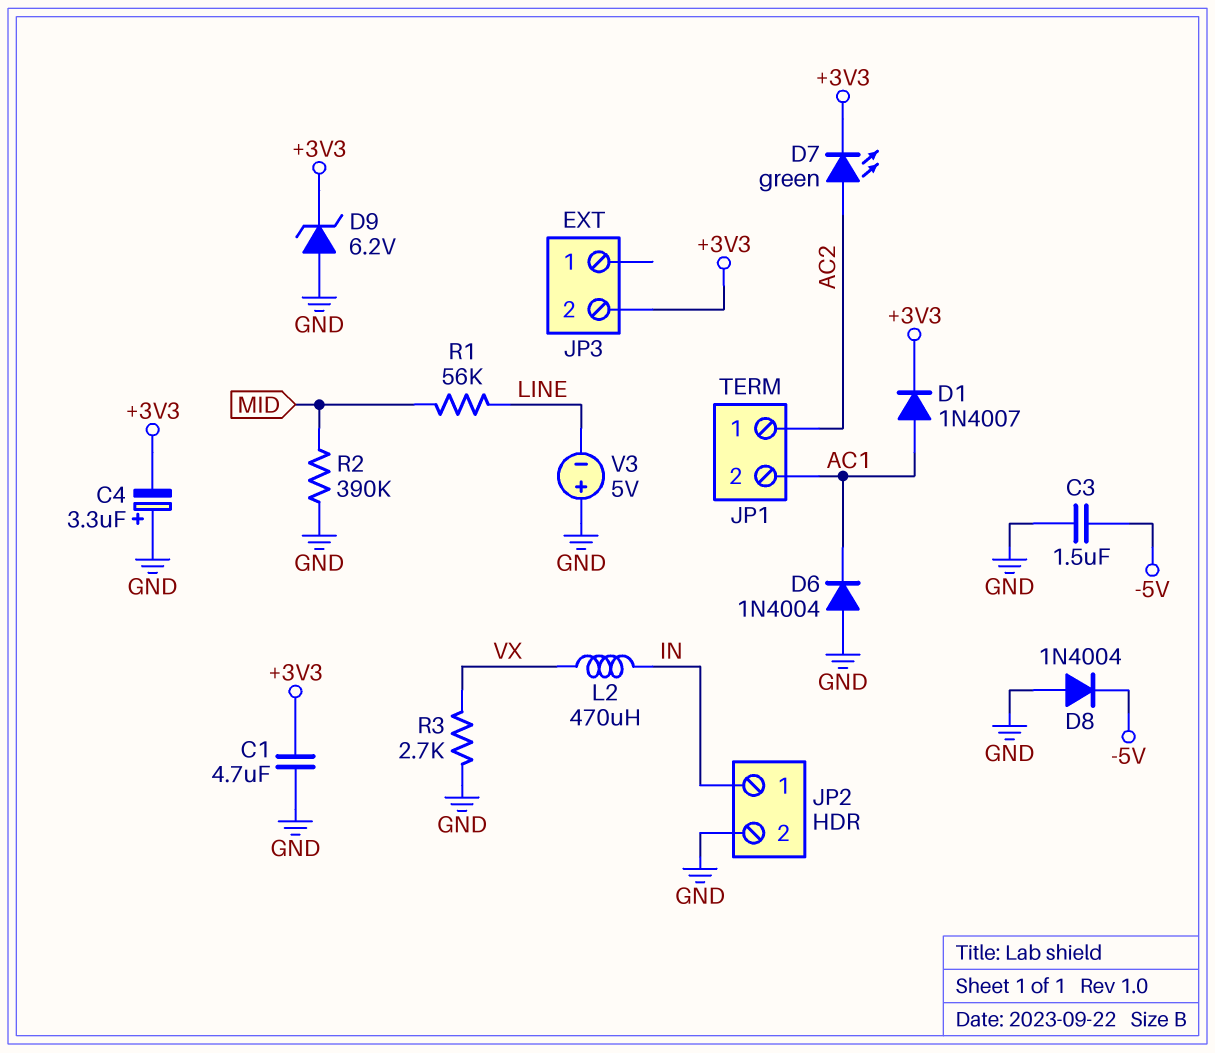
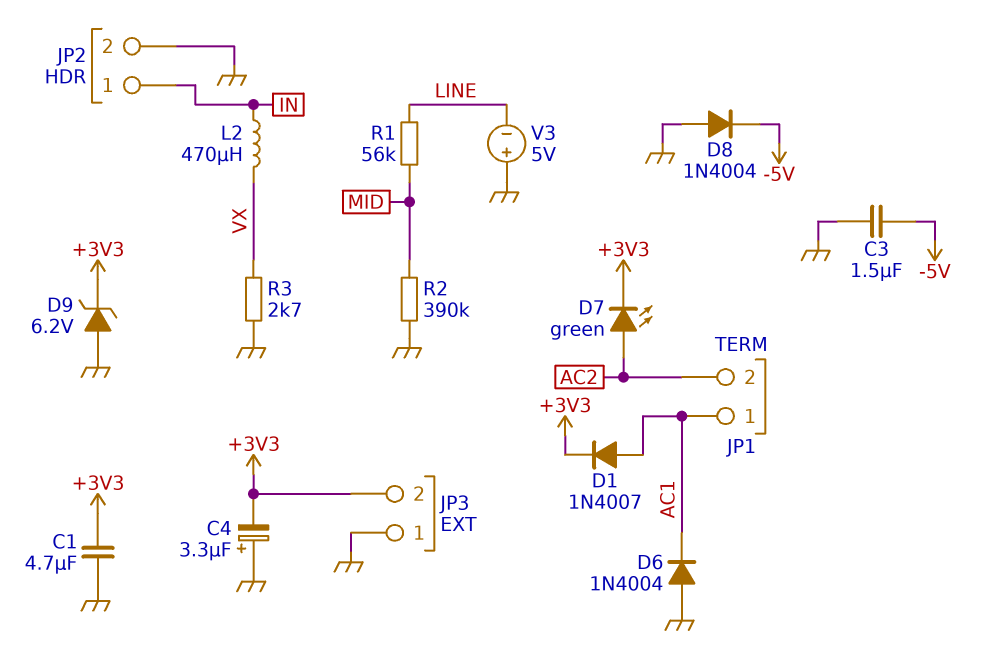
JP1 pin 1: AC2 -> AC1
JP1 pin 2: AC1 -> AC2
JP3 pin 1: none -> GND

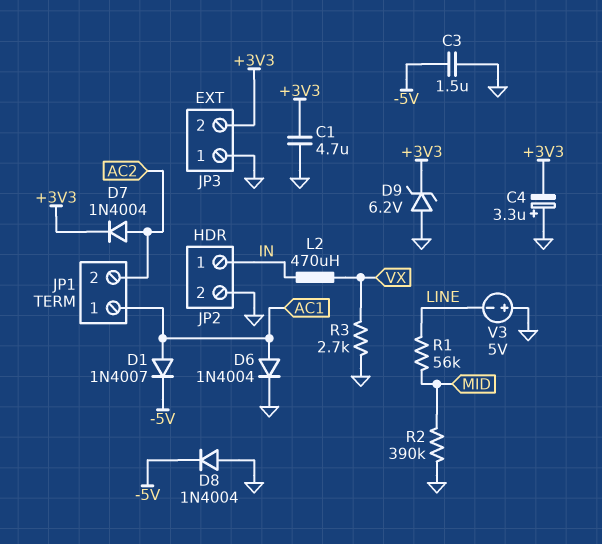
D1: diode 1N4007 (A AC1, K +3V3) -> diode 1N4007 (A AC1, K -5V)
D6: diode 1N4004 (A GND, K AC1) -> diode 1N4004 (A AC1, K GND)
D7: LED green (A AC2, K +3V3) -> diode 1N4004 (A AC2, K +3V3)

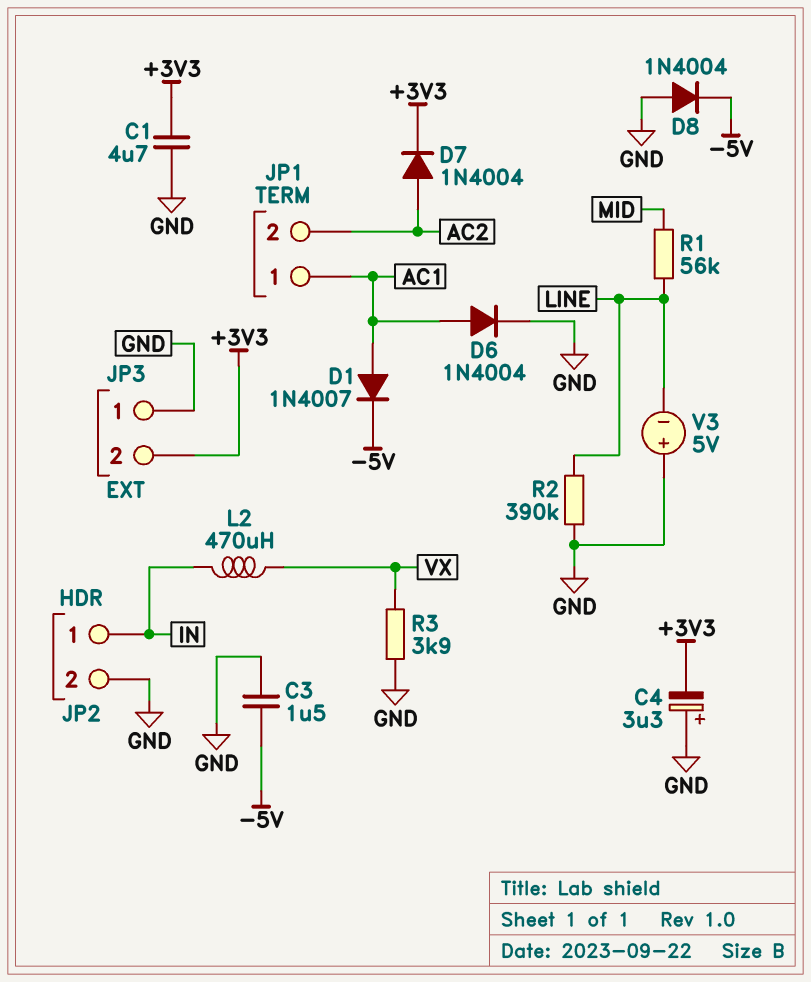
D9: zener 6.2V (A GND, K +3V3) -> none
R2: 390k (GND, MID) -> 390k (GND, LINE)
R3: 2.7k (GND, VX) -> 3.9k (GND, VX)

